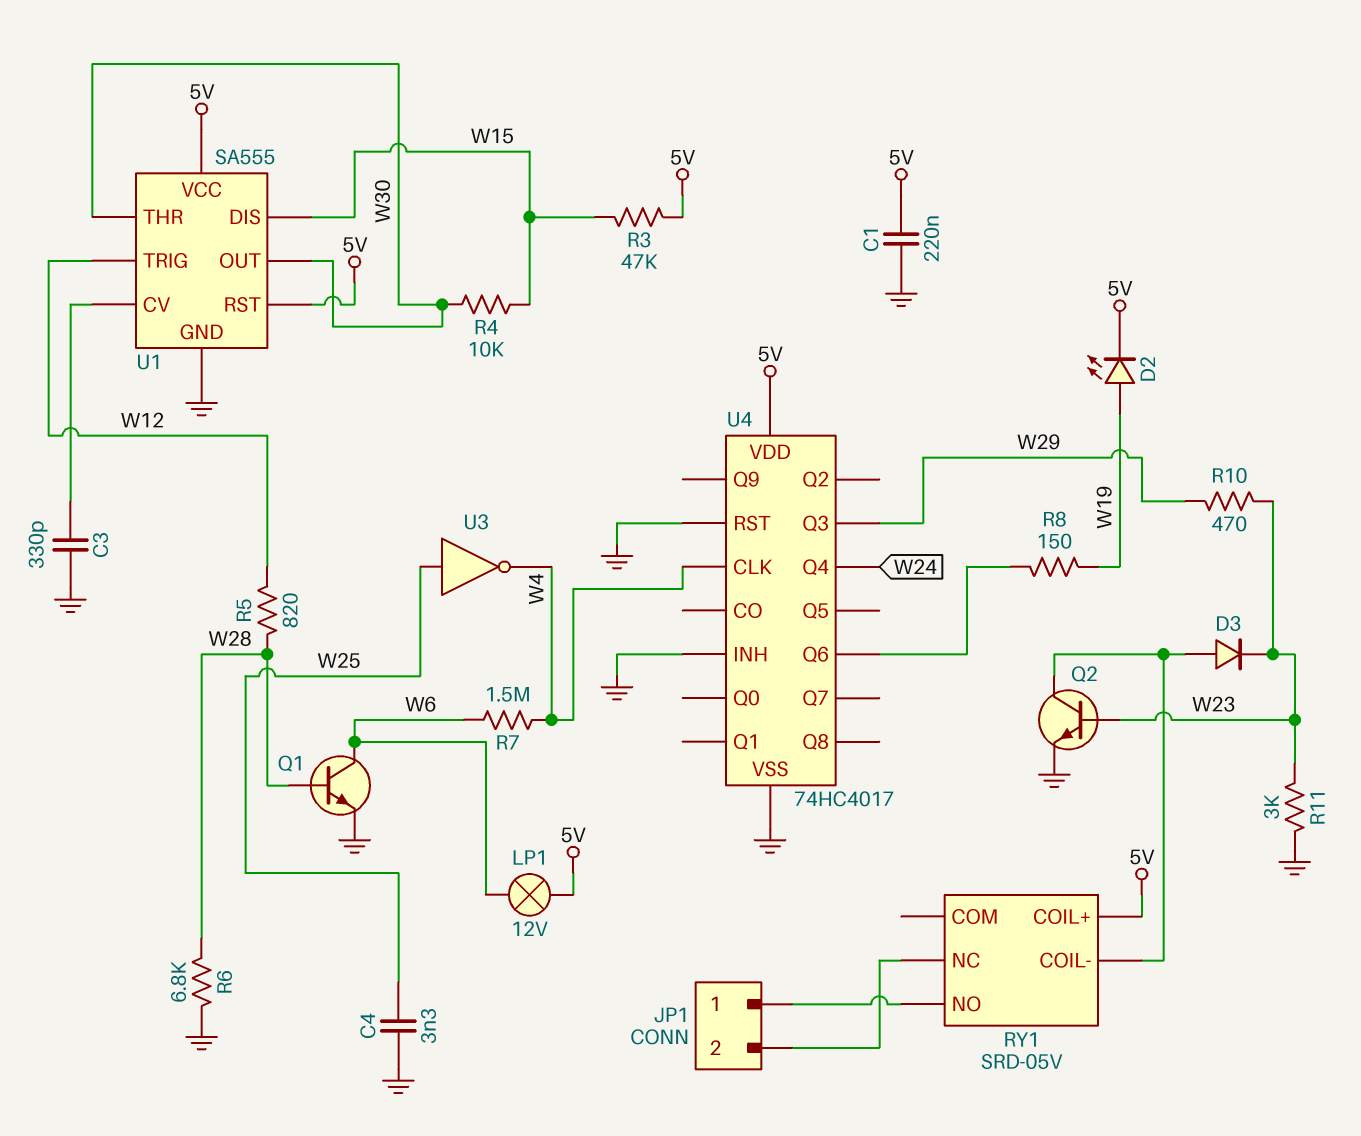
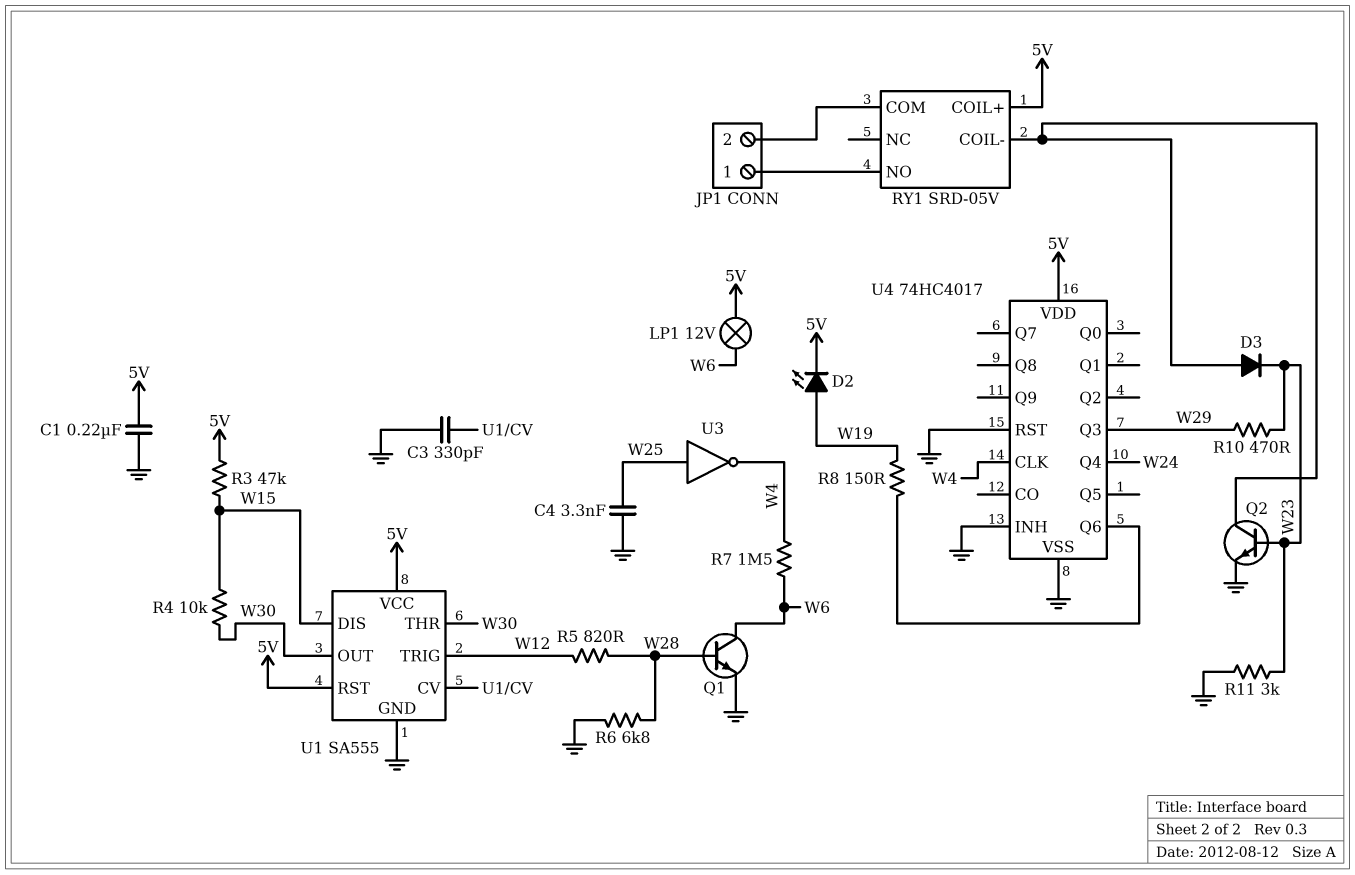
RY1 pin COM: none -> JP1/2
RY1 pin NC: JP1/2 -> none

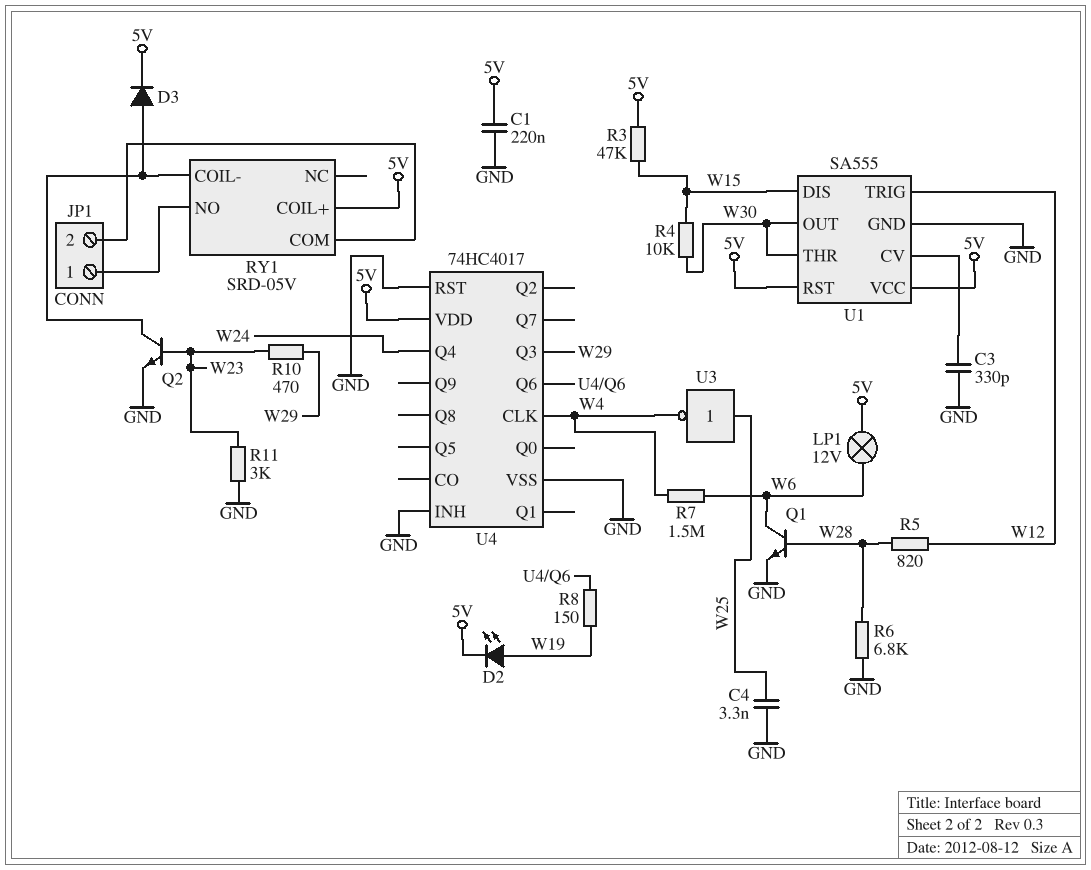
D3: diode (A RY1/COIL-, K W23) -> diode (A RY1/COIL-, K 5V)

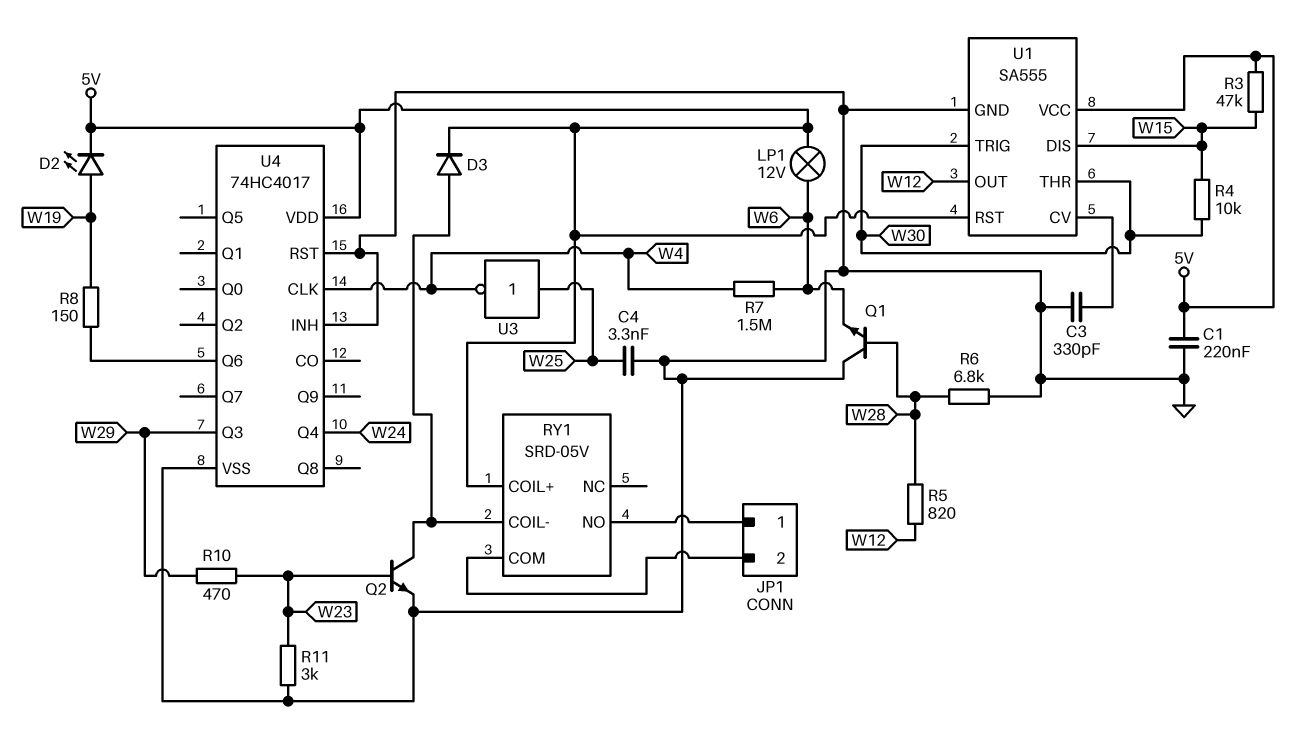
Q1: NPN (B W28, C W6, E GND) -> NPN (B W28, C GND, E W6)
U1 pin OUT: W30 -> W12
U1 pin TRIG: W12 -> W30

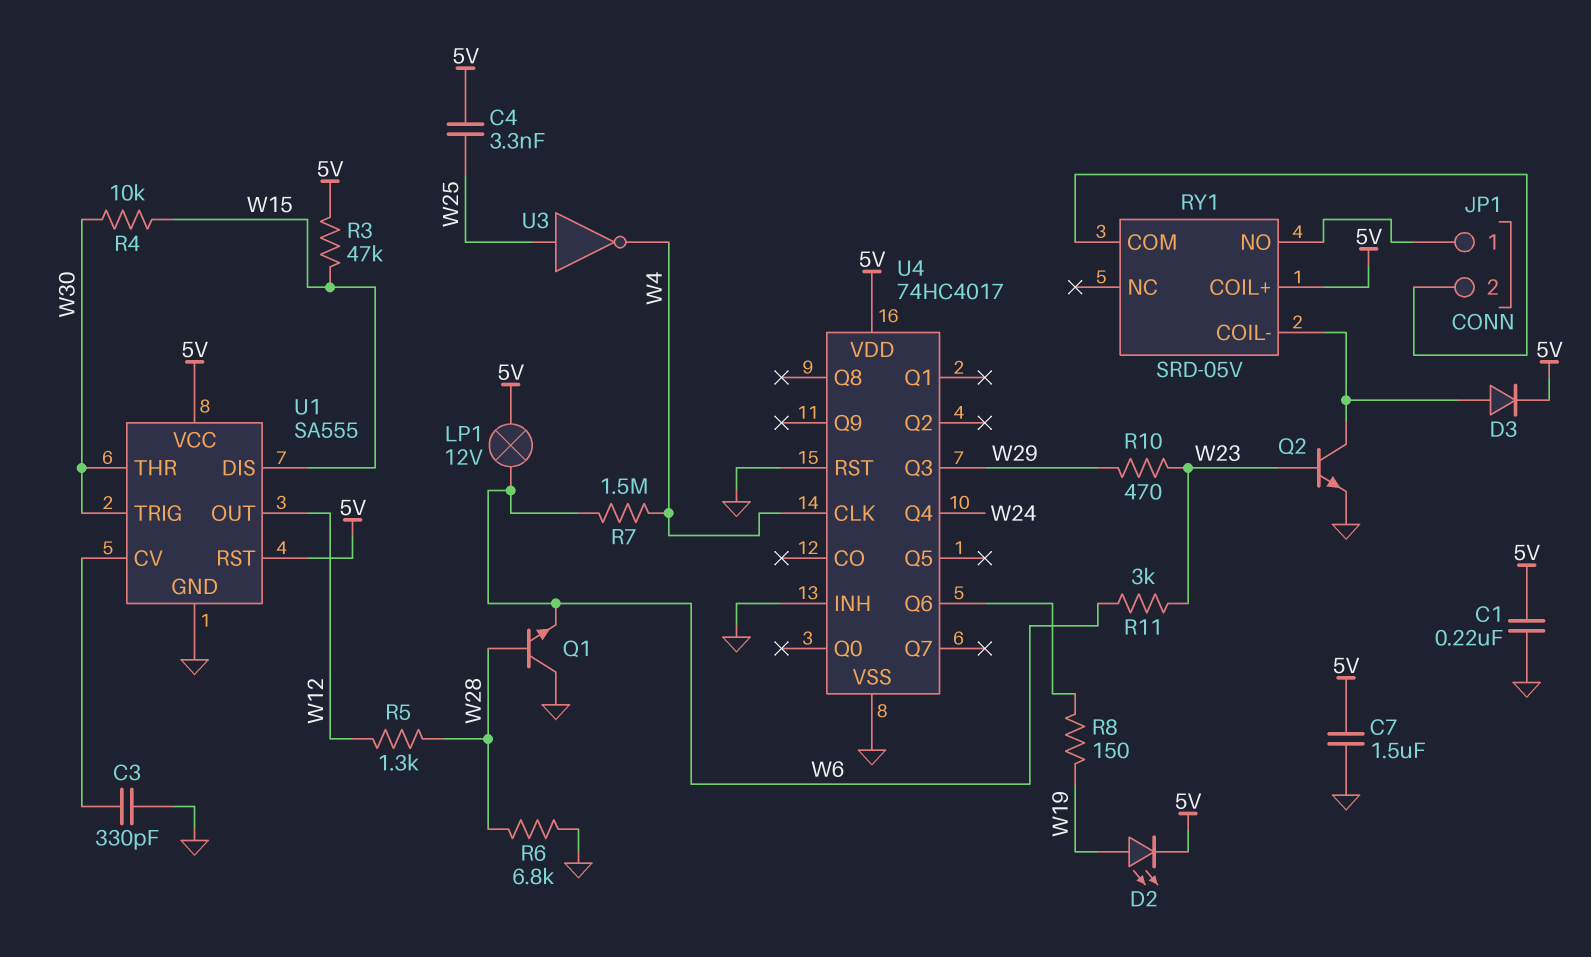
C4: 3.3nF (GND, W25) -> 3.3nF (5V, W25)
C7: none -> 1.5uF (5V, GND)
R5: 820 (W12, W28) -> 1.3k (W12, W28)
R11: 3k (GND, W23) -> 3k (W6, W23)

